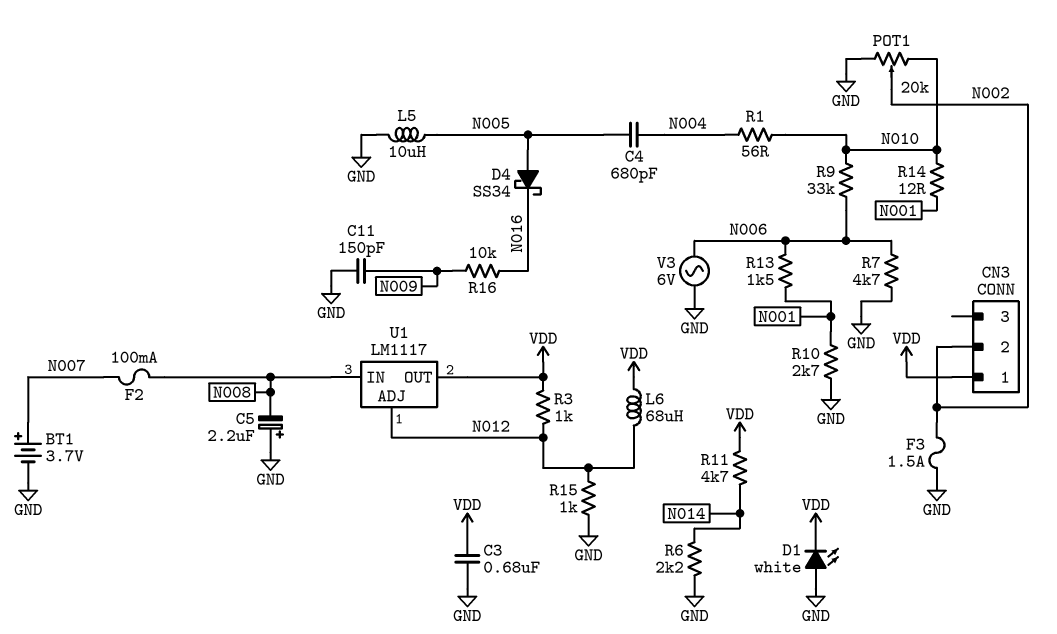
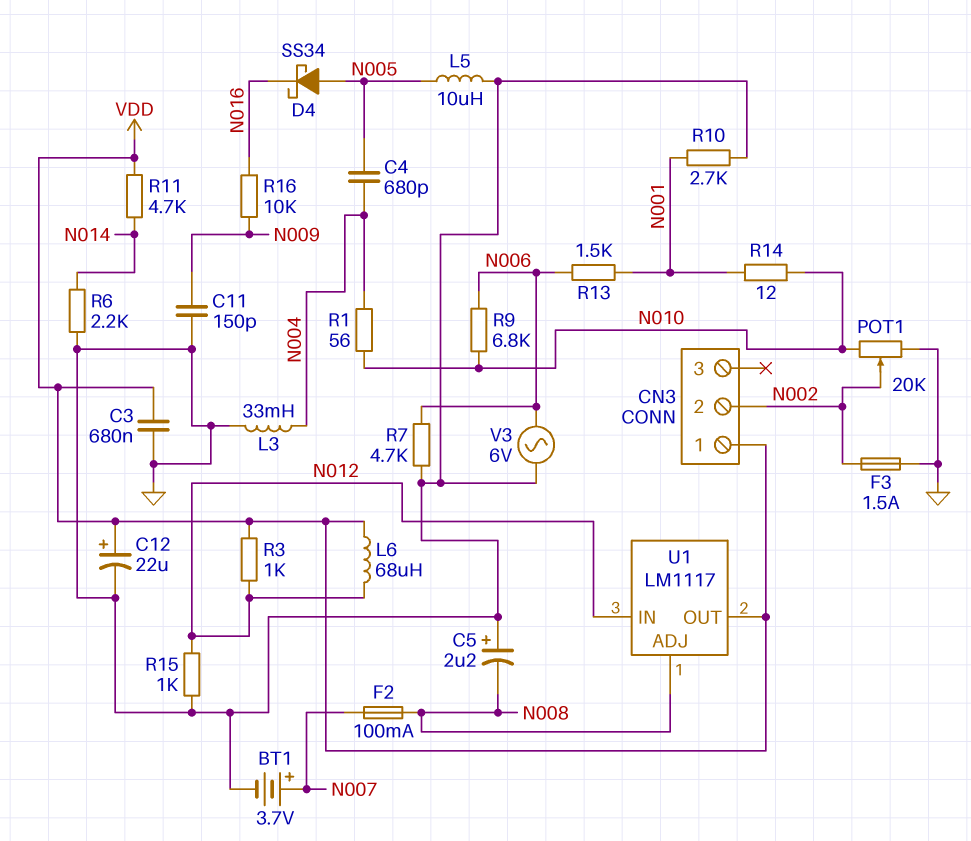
C12: none -> 22uF (plus VDD, minus GND)
D1: LED white (A GND, K VDD) -> none
L3: none -> 33mH (GND, N004)
R9: 33k (N006, N010) -> 6.8k (N006, N010)
U1 pin ADJ: N012 -> N008
U1 pin IN: N008 -> N012

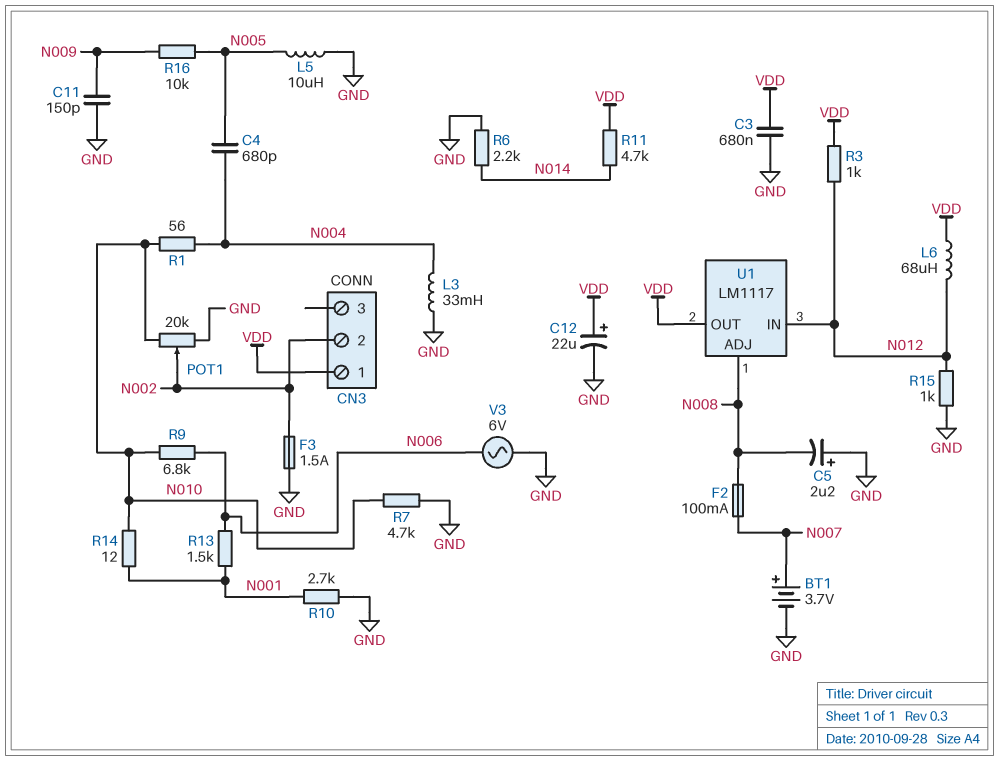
D4: schottky SS34 (A N005, K N016) -> none
R7: 4.7k (GND, N006) -> 4.7k (GND, N010)
R16: 10k (N009, N016) -> 10k (N005, N009)

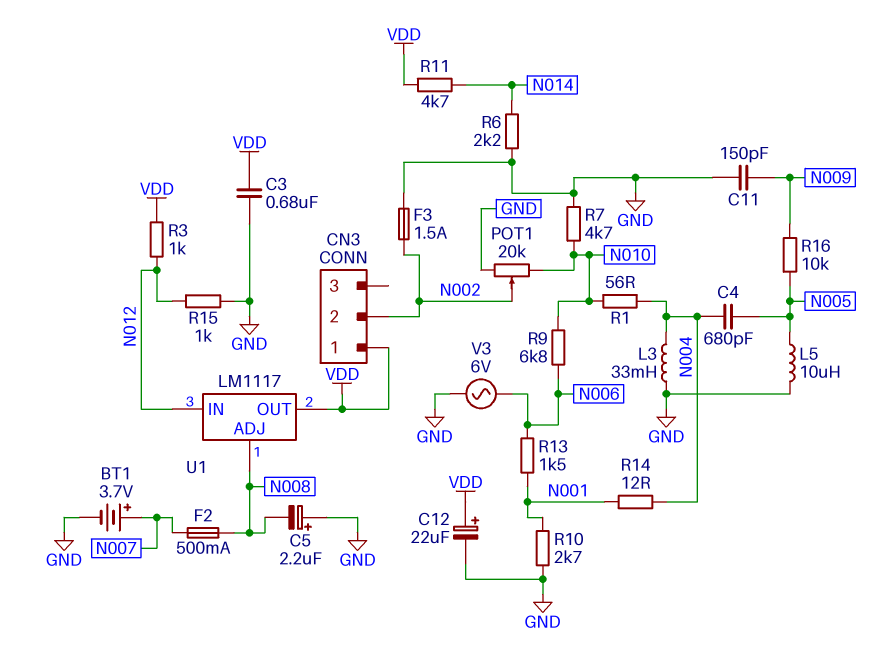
F2: 100mA (N007, N008) -> 500mA (N007, N008)
L6: 68uH (N012, VDD) -> none
R14: 12 (N001, N010) -> 12 (N001, N004)

